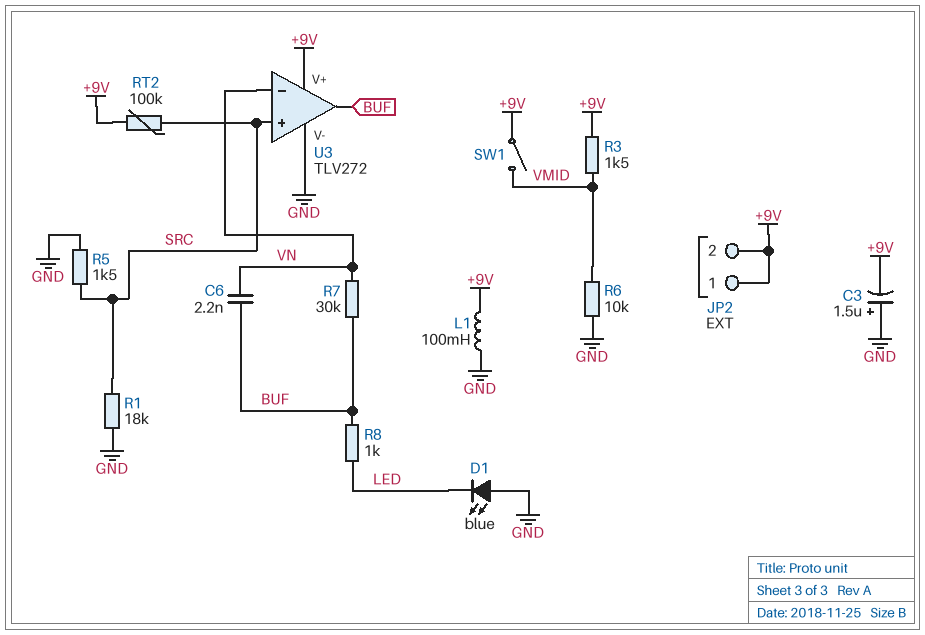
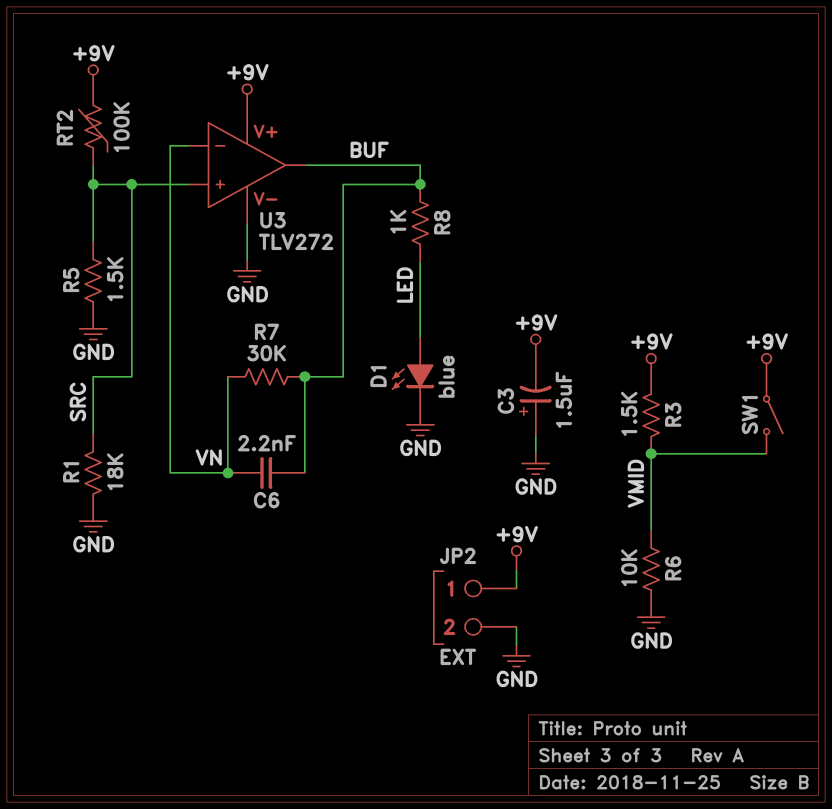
D1: LED blue (A GND, K LED) -> LED blue (A LED, K GND)
JP2 pin 2: +9V -> GND
L1: 100mH (+9V, GND) -> none

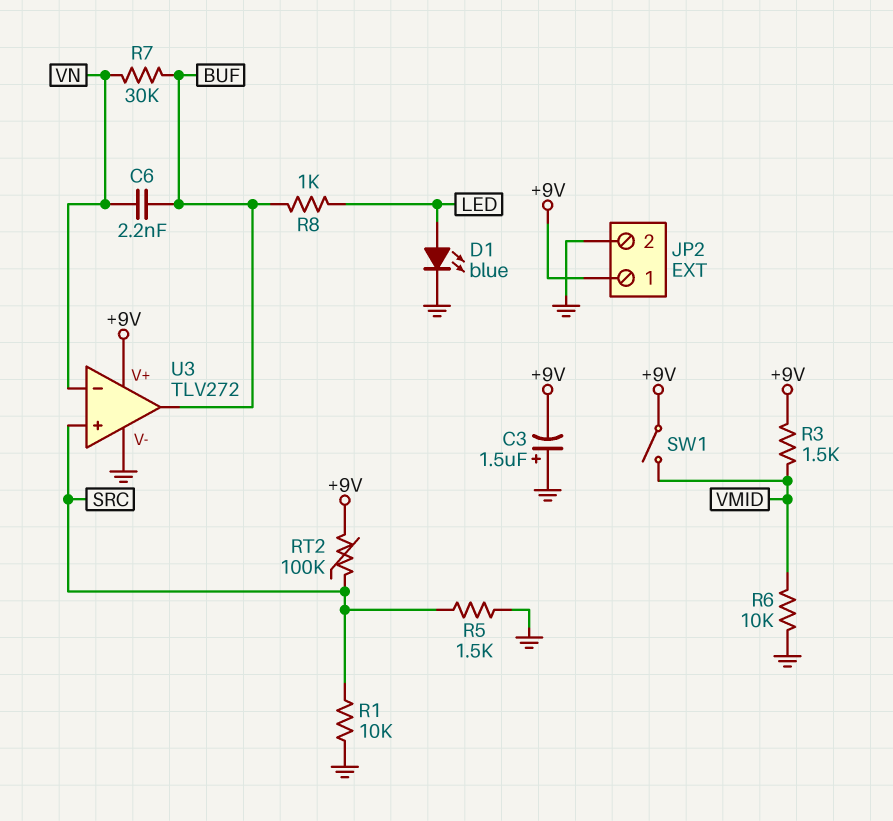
R1: 18k (GND, SRC) -> 10k (GND, SRC)

